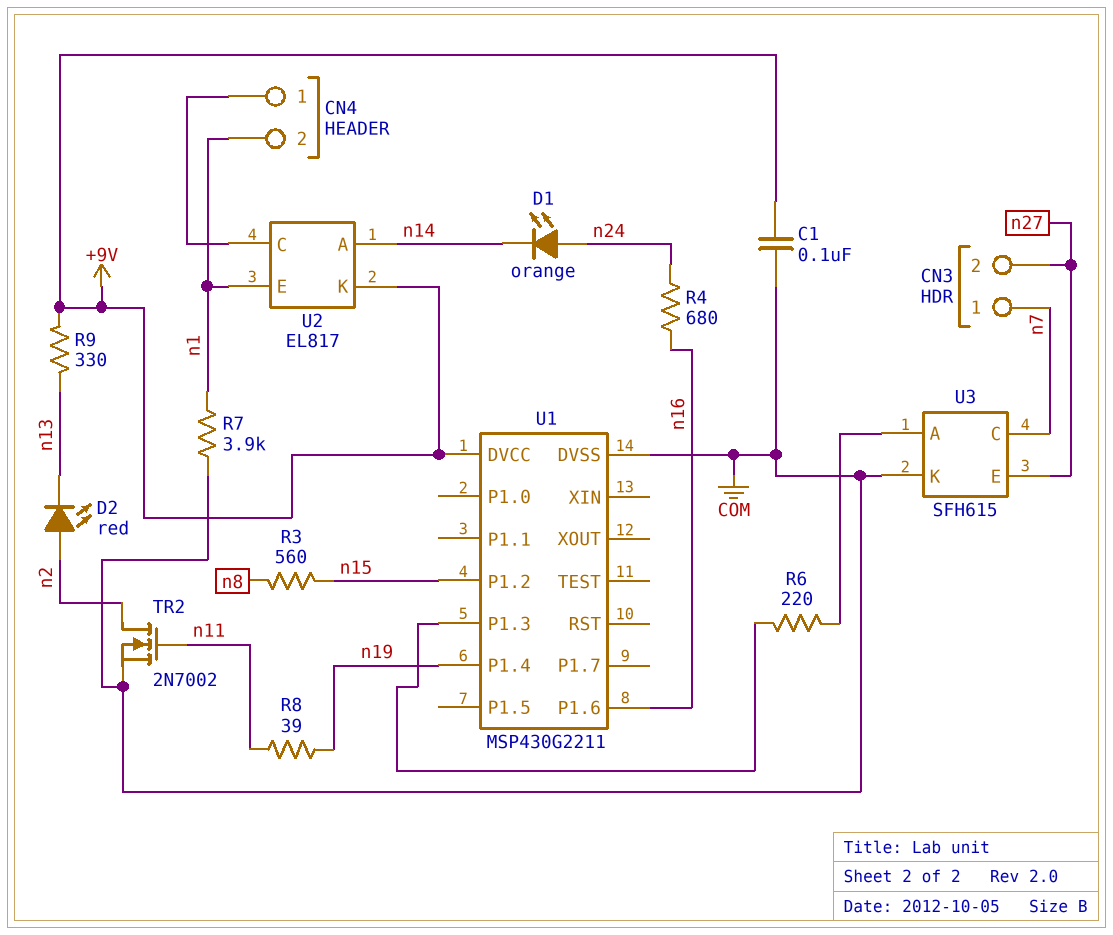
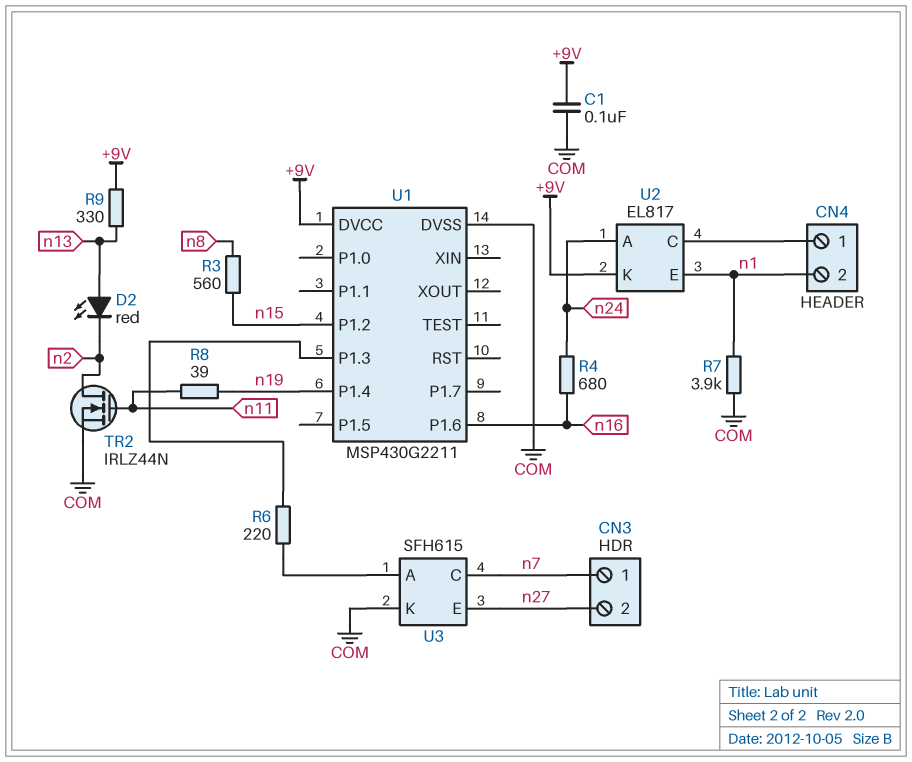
D1: LED orange (A n24, K n14) -> none
D2: LED red (A n2, K n13) -> LED red (A n13, K n2)
TR2: NMOS 2N7002 (G n11, D n2, S COM) -> NMOS IRLZ44N (G n11, D n2, S COM)
U2 pin A: n14 -> n24

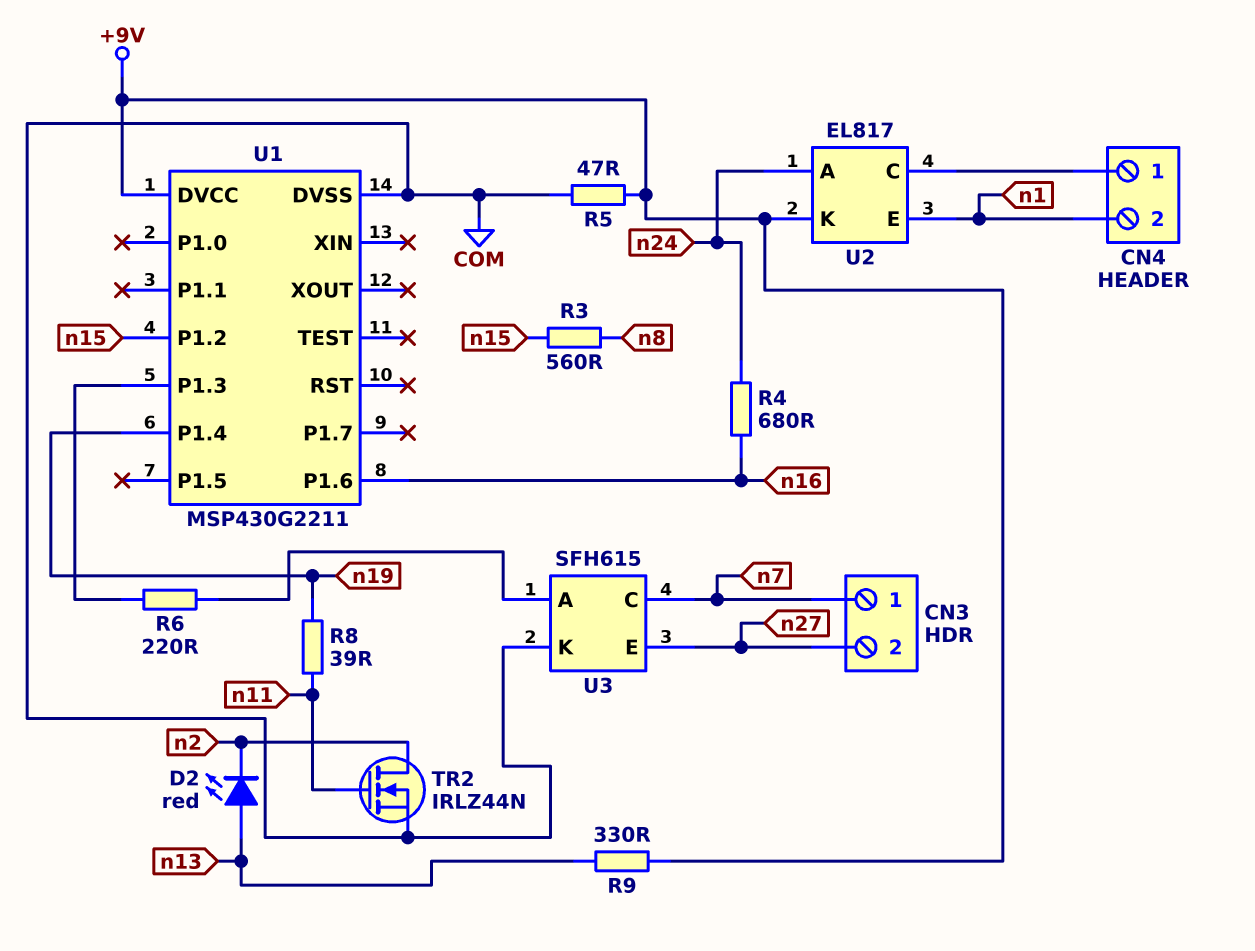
C1: 100nF (+9V, COM) -> none
R5: none -> 47 (+9V, COM)
R7: 3.9k (COM, n1) -> none

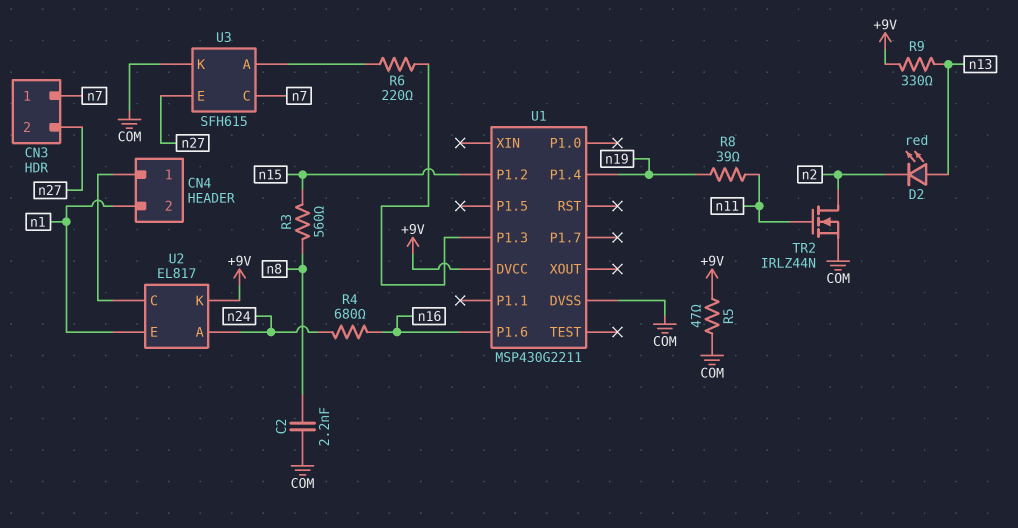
C2: none -> 2.2nF (COM, n8)

